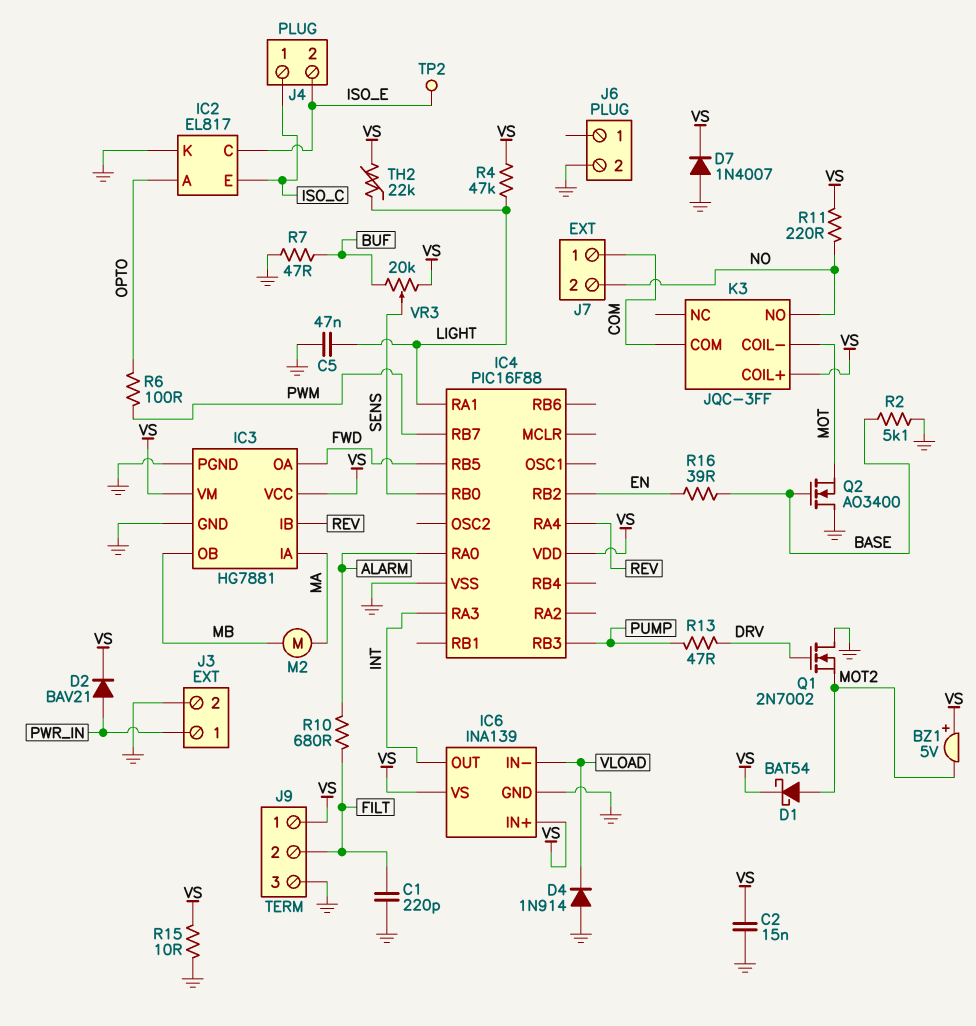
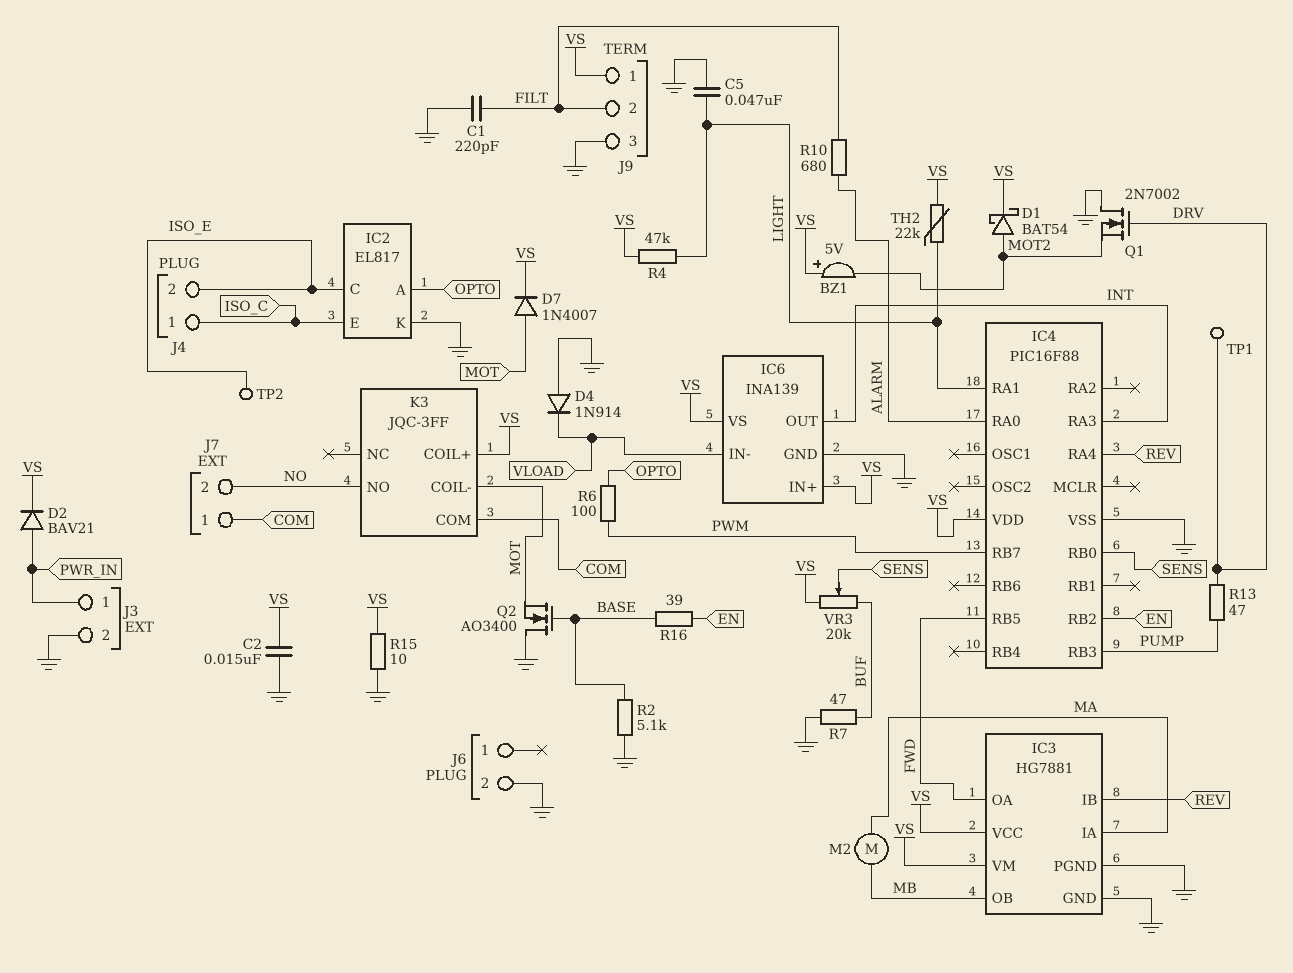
D7: diode 1N4007 (A GND, K VS) -> diode 1N4007 (A MOT, K VS)
R11: 220 (NO, VS) -> none
TP1: none -> test point (DRV)

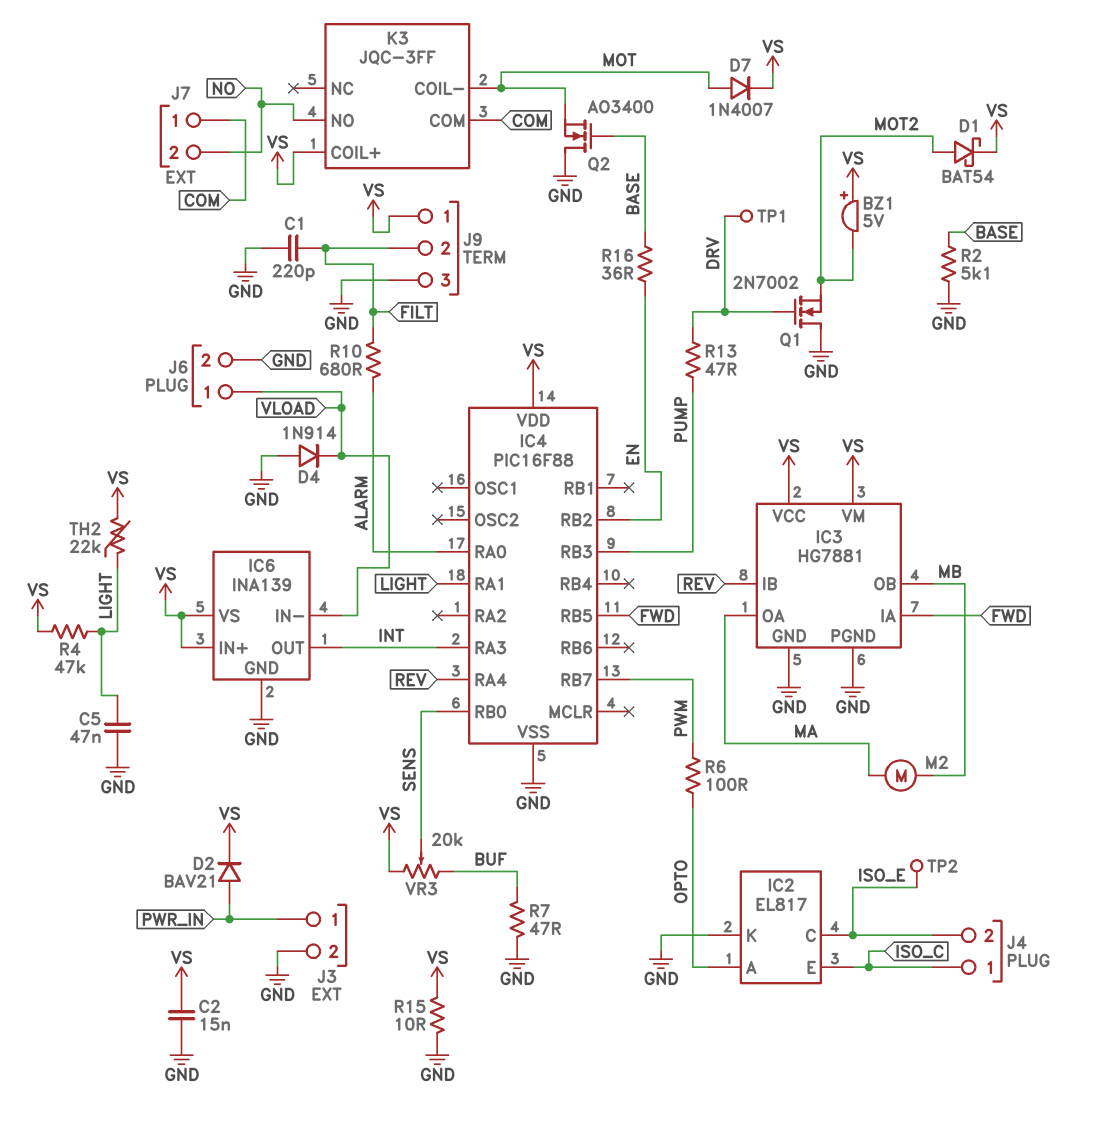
IC3 pin IA: MA -> FWD
IC3 pin OA: FWD -> MA
J6 pin 1: none -> VLOAD
R16: 39 (BASE, EN) -> 36 (BASE, EN)

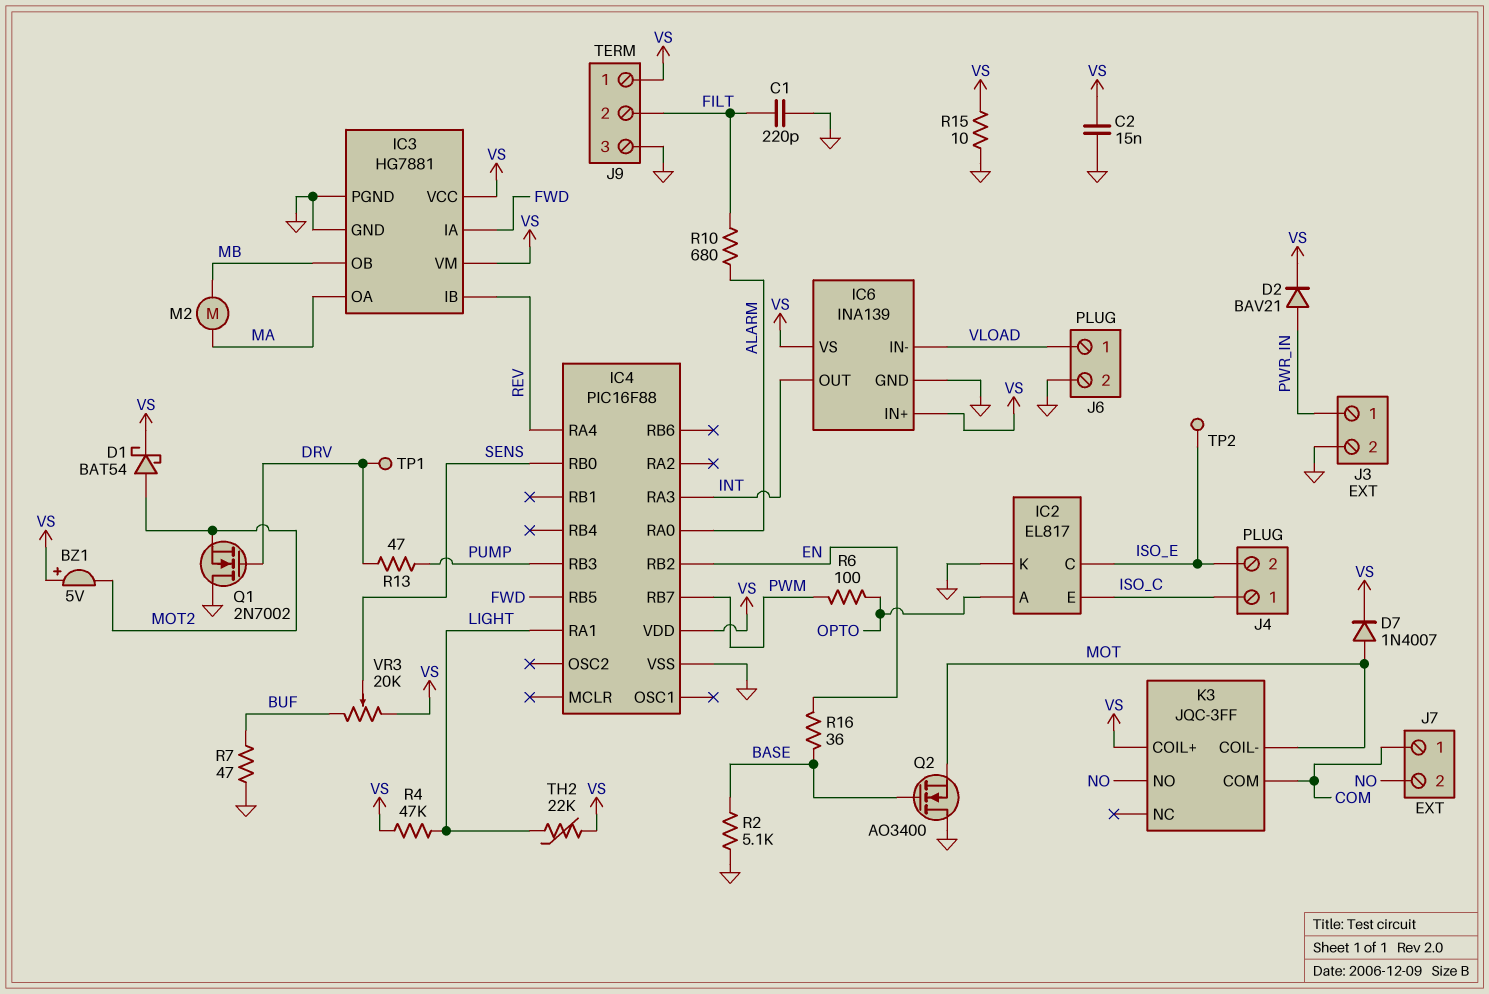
C5: 47nF (GND, LIGHT) -> none
D4: diode 1N914 (A GND, K VLOAD) -> none

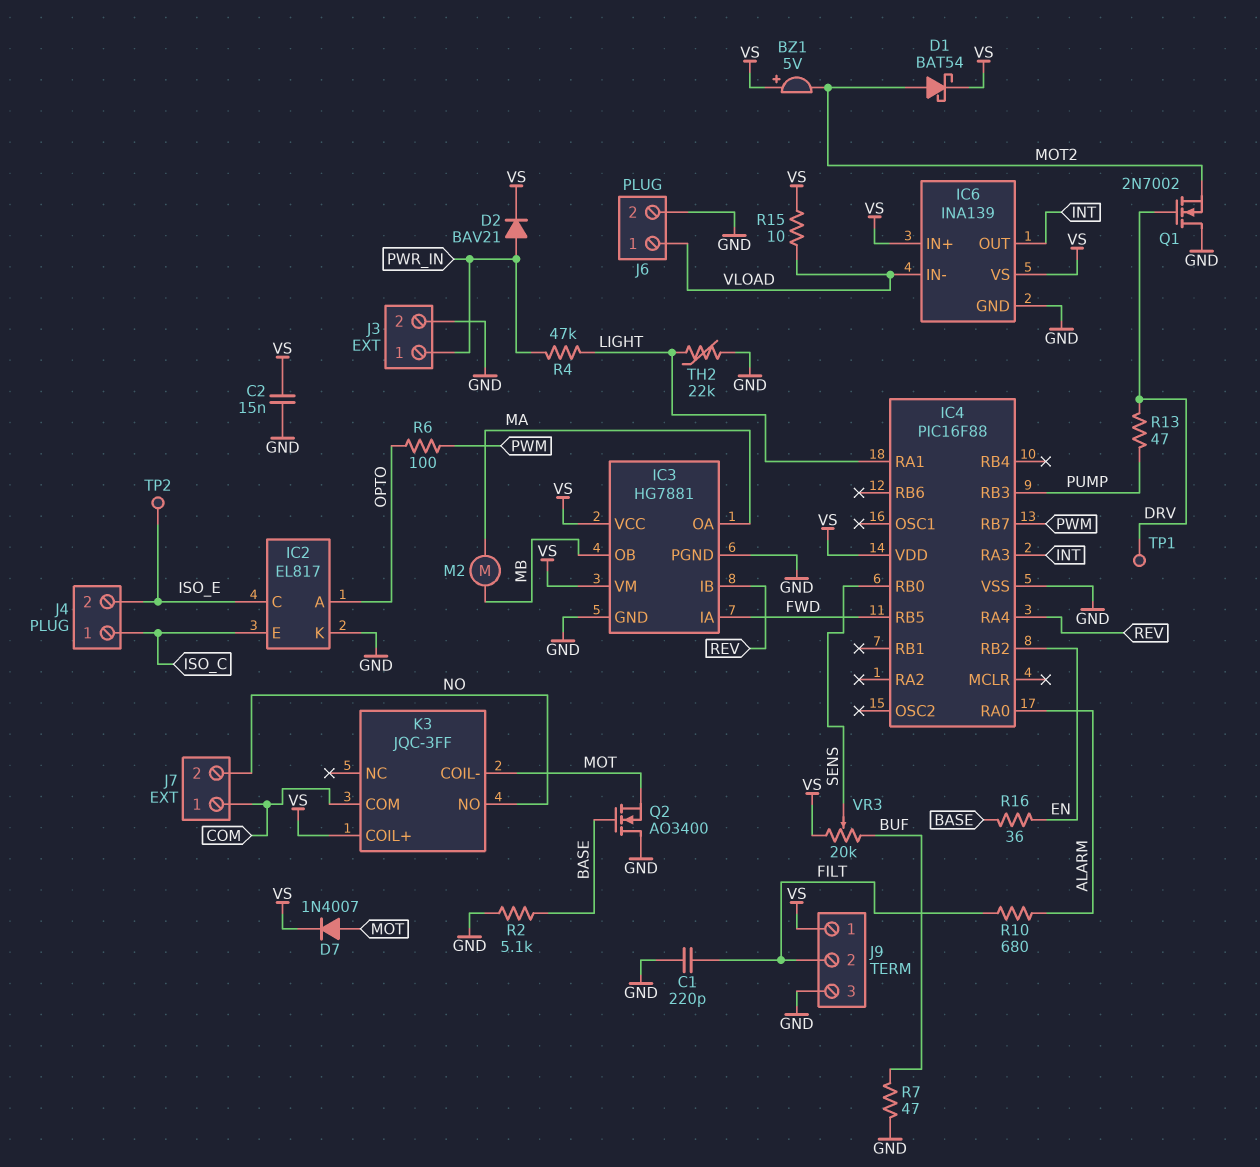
R4: 47k (LIGHT, VS) -> 47k (LIGHT, PWR_IN)
R15: 10 (GND, VS) -> 10 (VLOAD, VS)
TH2: 22k (LIGHT, VS) -> 22k (GND, LIGHT)

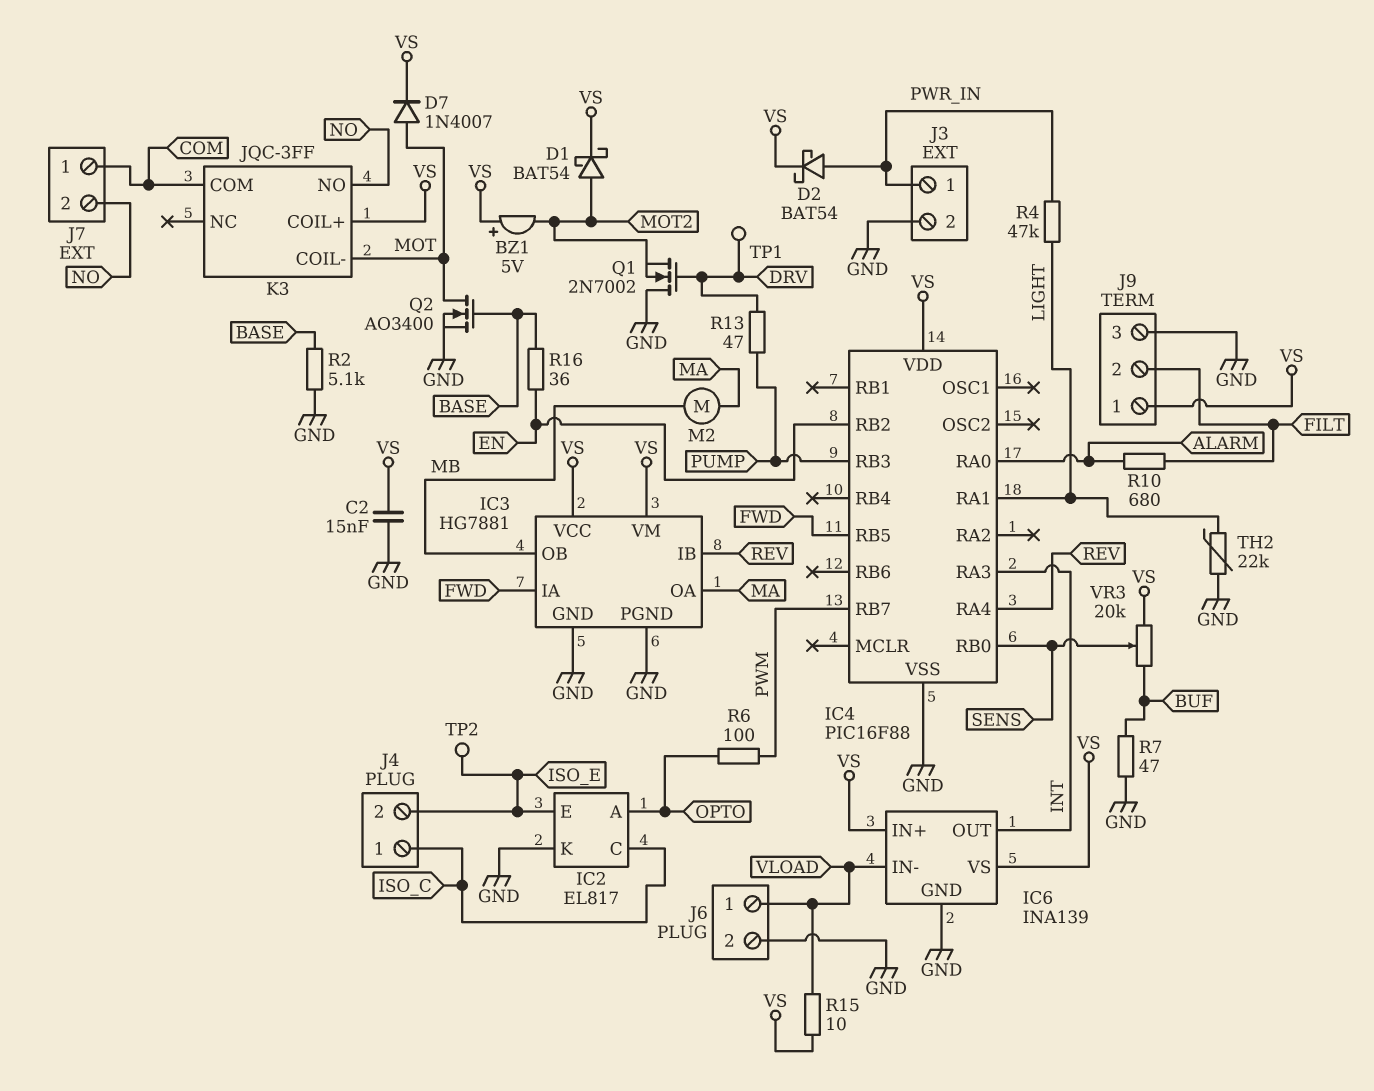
C1: 220pF (FILT, GND) -> none
D2: diode BAV21 (A PWR_IN, K VS) -> schottky BAT54 (A PWR_IN, K VS)
IC2 pin C: ISO_E -> ISO_C
IC2 pin E: ISO_C -> ISO_E
Q2: NMOS AO3400 (G BASE, D GND, S MOT) -> NMOS AO3400 (G BASE, D MOT, S GND)

